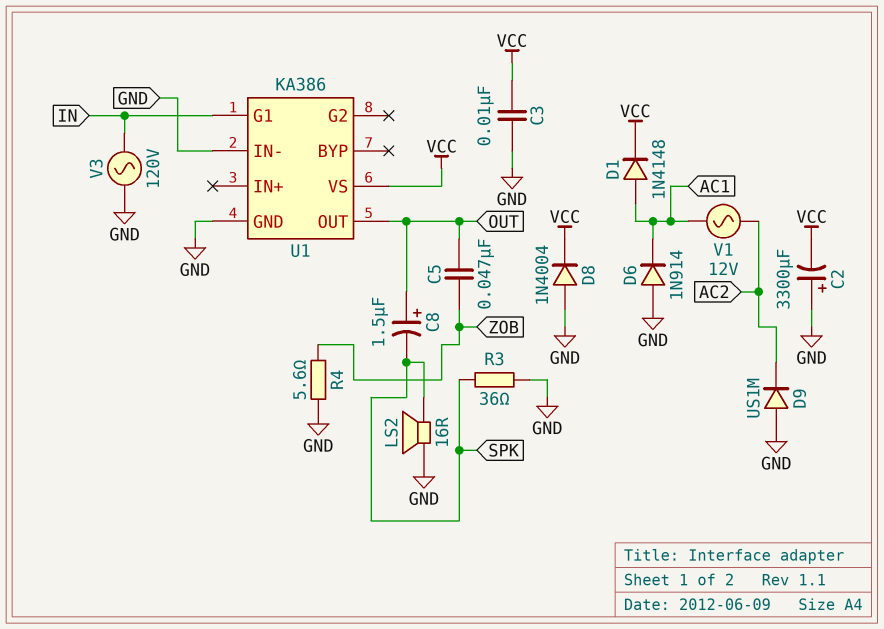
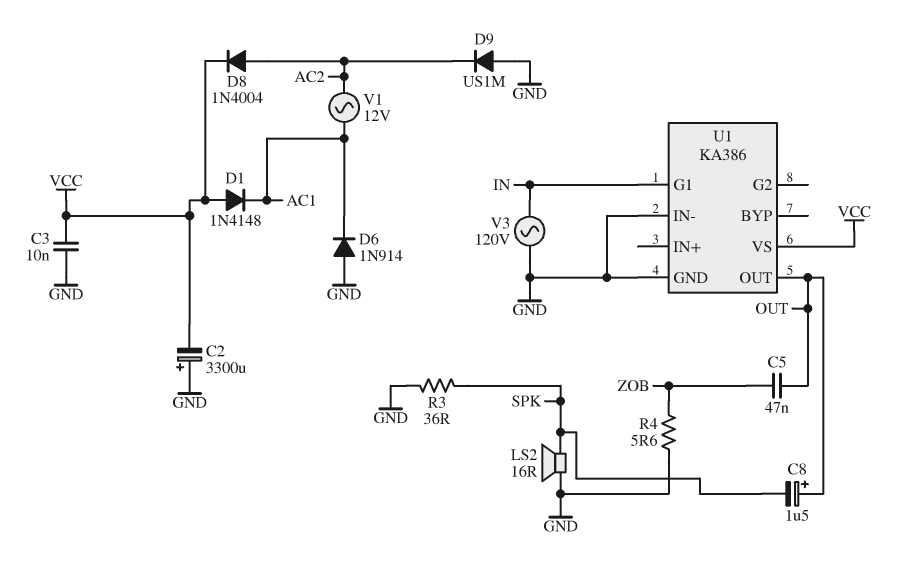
D1: diode 1N4148 (A AC1, K VCC) -> diode 1N4148 (A VCC, K AC1)
D8: diode 1N4004 (A GND, K VCC) -> diode 1N4004 (A AC2, K VCC)

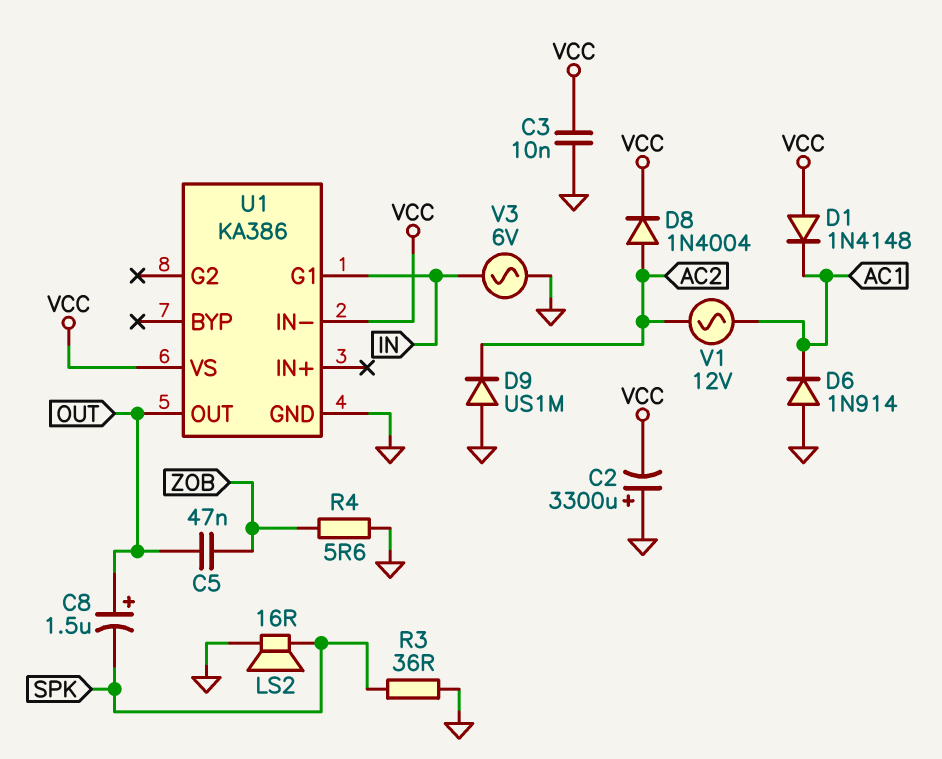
U1 pin IN-: GND -> VCC
V3: AC 120V (GND, IN) -> AC 6V (GND, IN)

